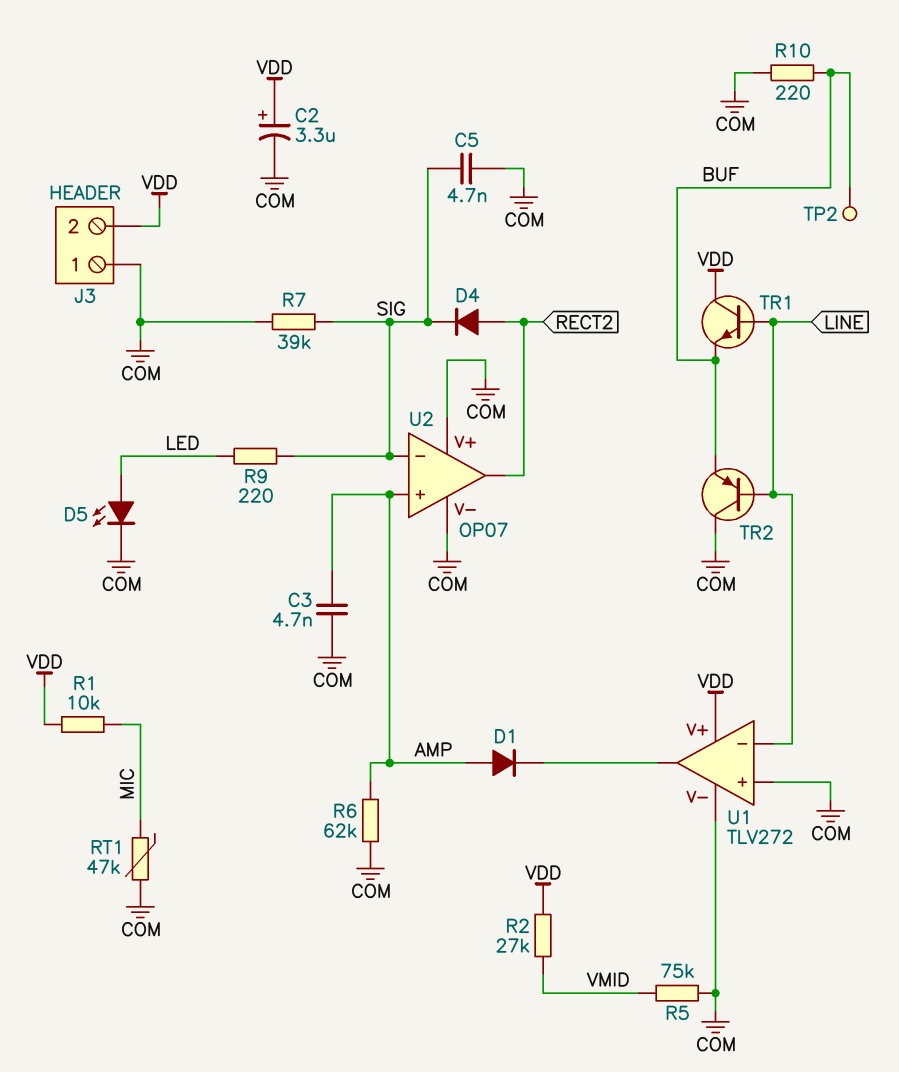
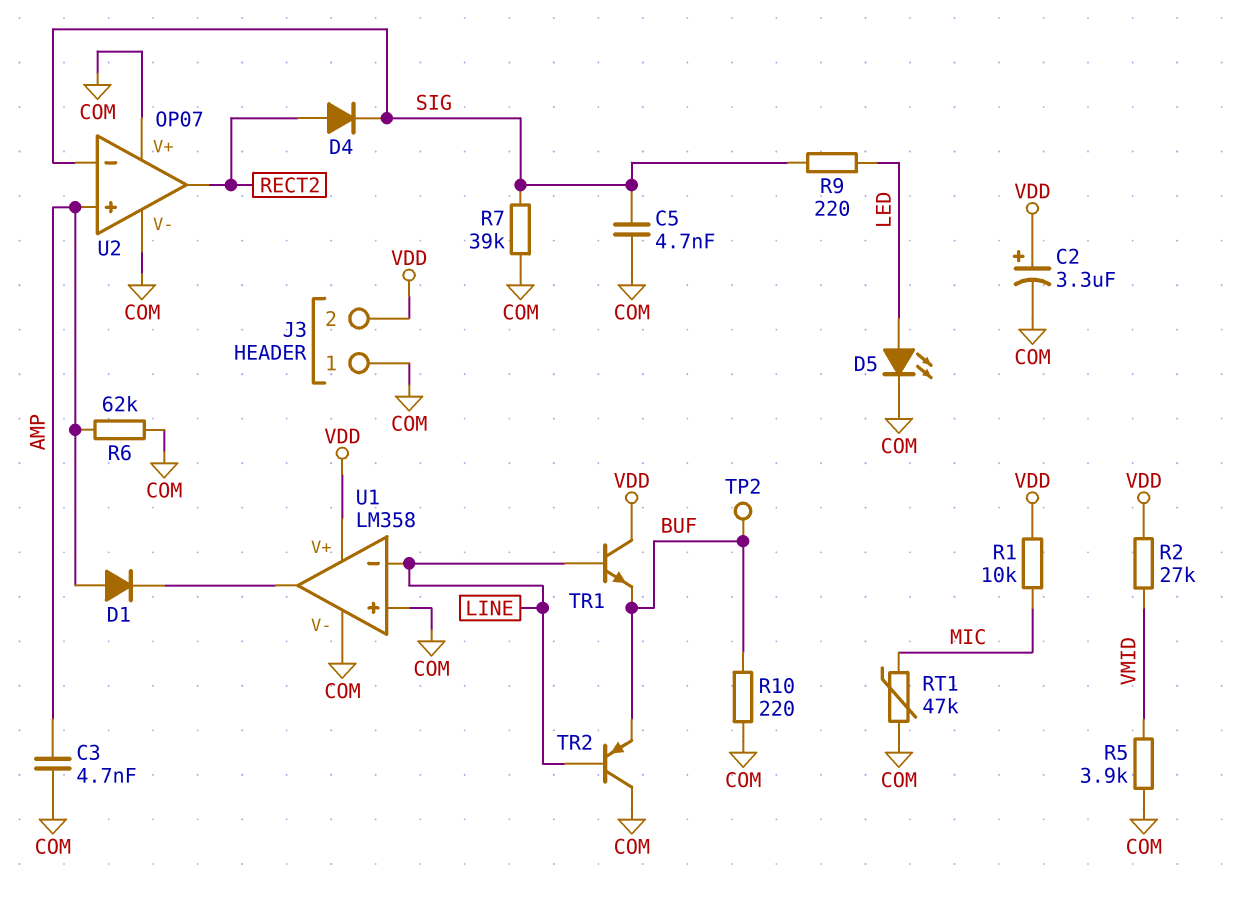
R5: 75k (COM, VMID) -> 3.9k (COM, VMID)
U1: TLV272 -> LM358

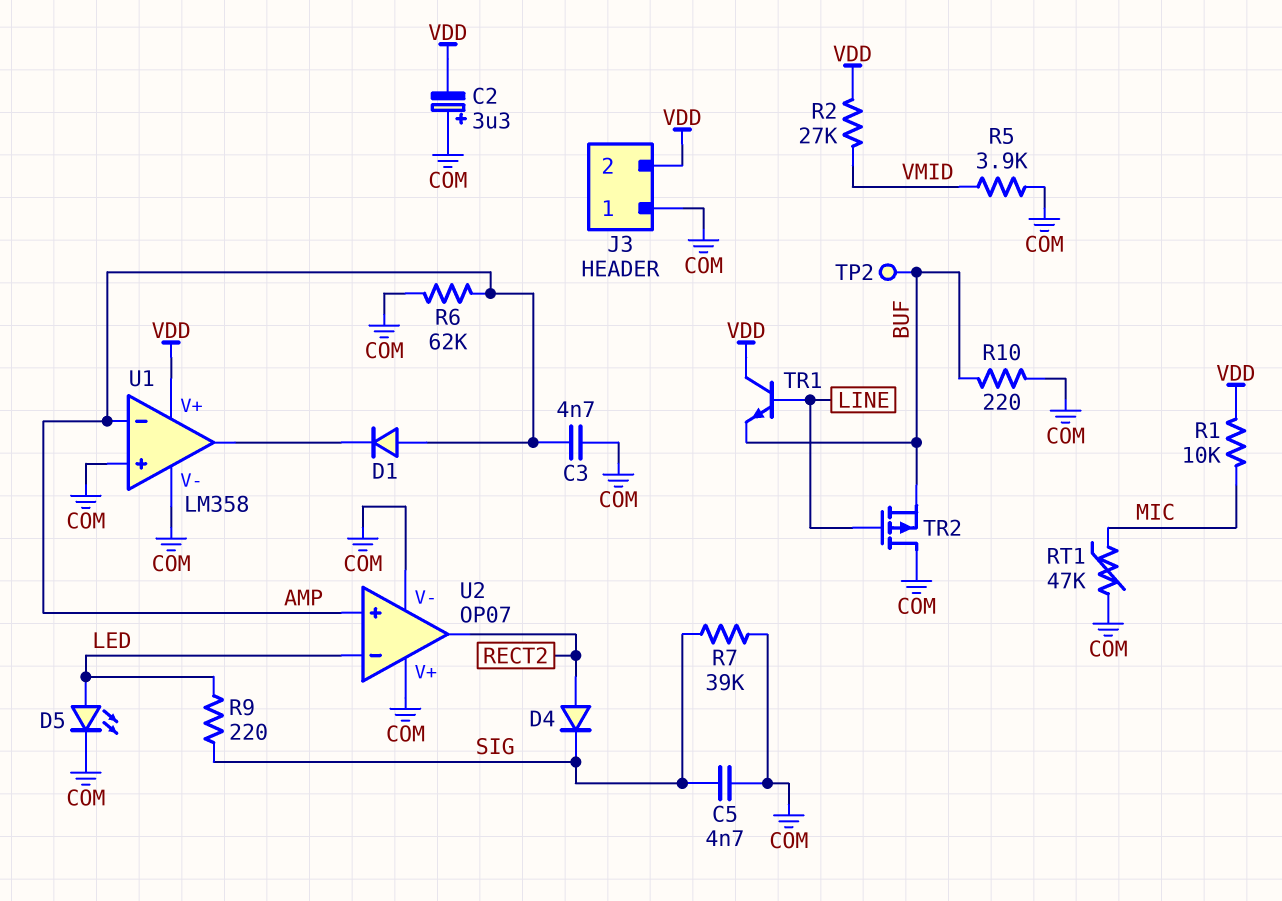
C2: 3.3uF (plus VDD, minus COM) -> 3.3uF (plus COM, minus VDD)
TR2: PNP (B LINE, C COM, E BUF) -> PMOS (G LINE, D COM, S BUF)
U1 pin in-: LINE -> AMP
U2 pin in-: SIG -> LED

